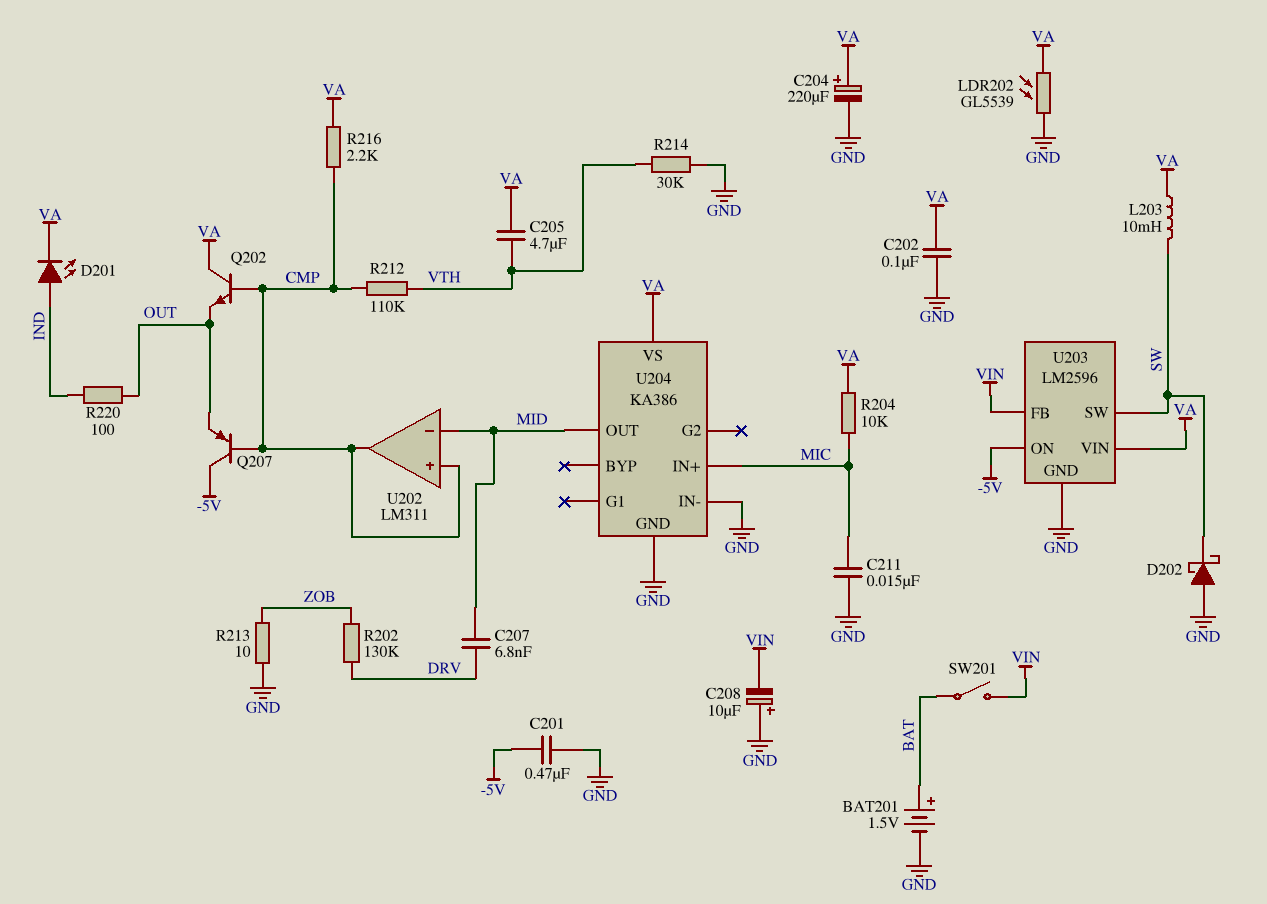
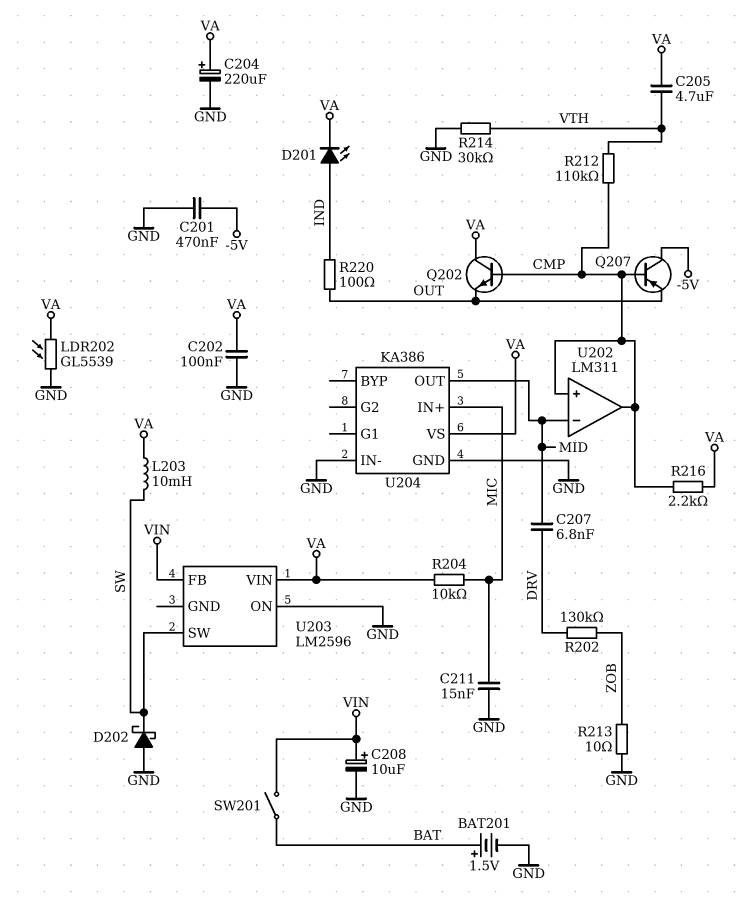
C208: 10uF (plus GND, minus VIN) -> 10uF (plus VIN, minus GND)
U203 pin GND: GND -> none
U203 pin ON: -5V -> GND

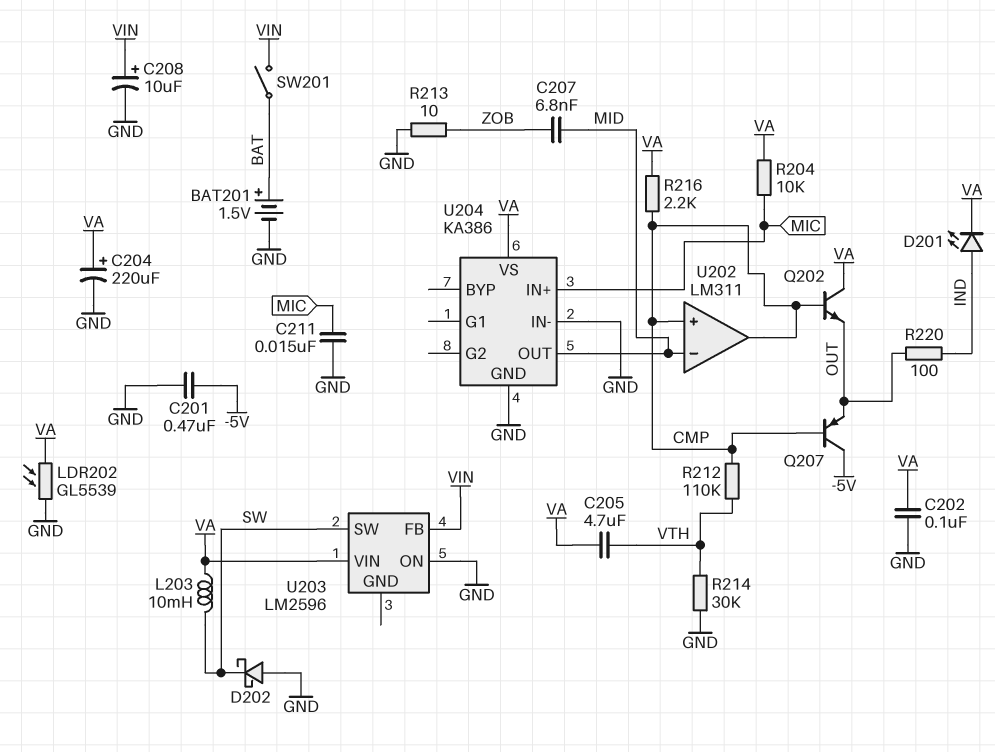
C207: 6.8nF (DRV, MID) -> 6.8nF (MID, ZOB)
R202: 130k (DRV, ZOB) -> none

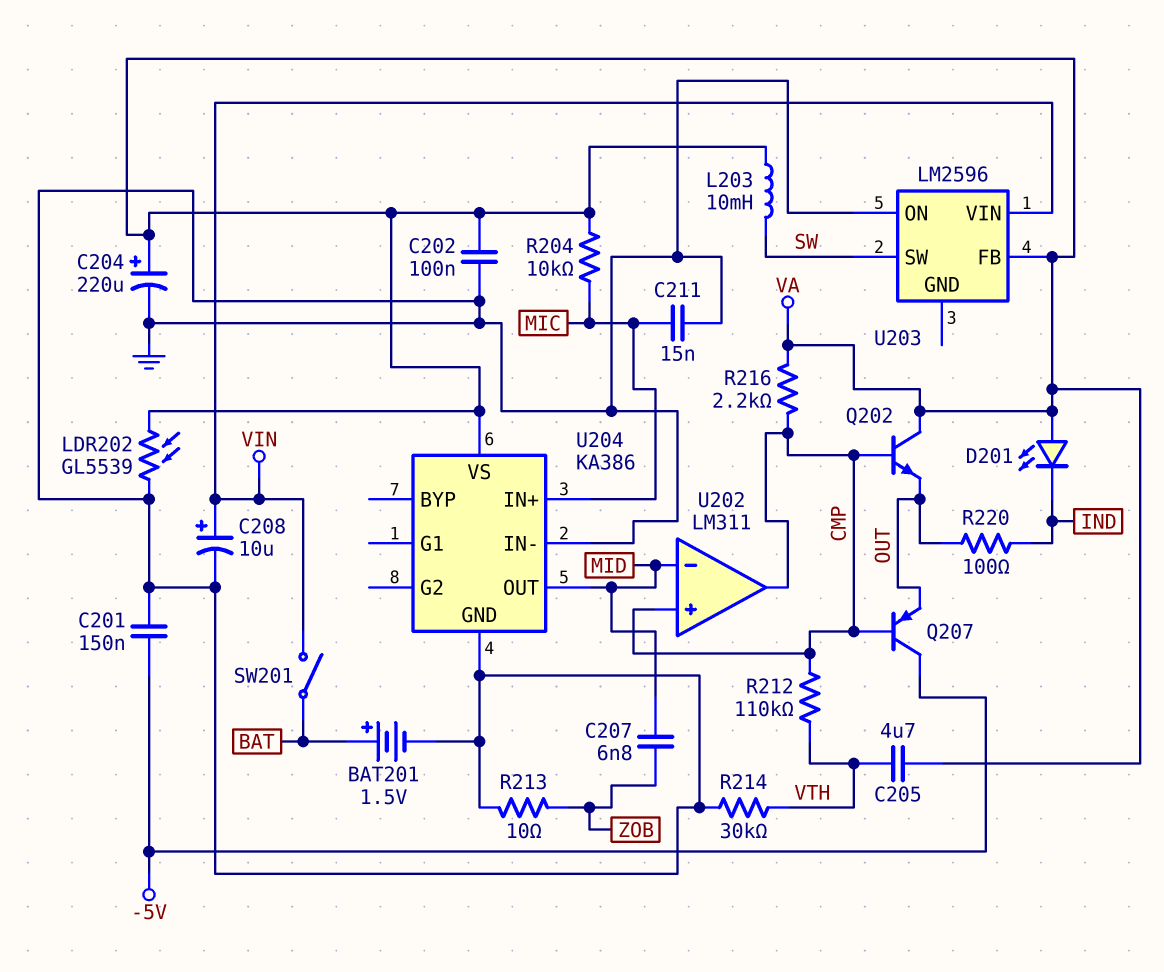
C201: 470nF (-5V, GND) -> 150nF (-5V, GND)
D201: LED (A IND, K VA) -> LED (A VA, K IND)
D202: schottky (A GND, K SW) -> none
U203 pin FB: VIN -> VA
U203 pin VIN: VA -> VIN

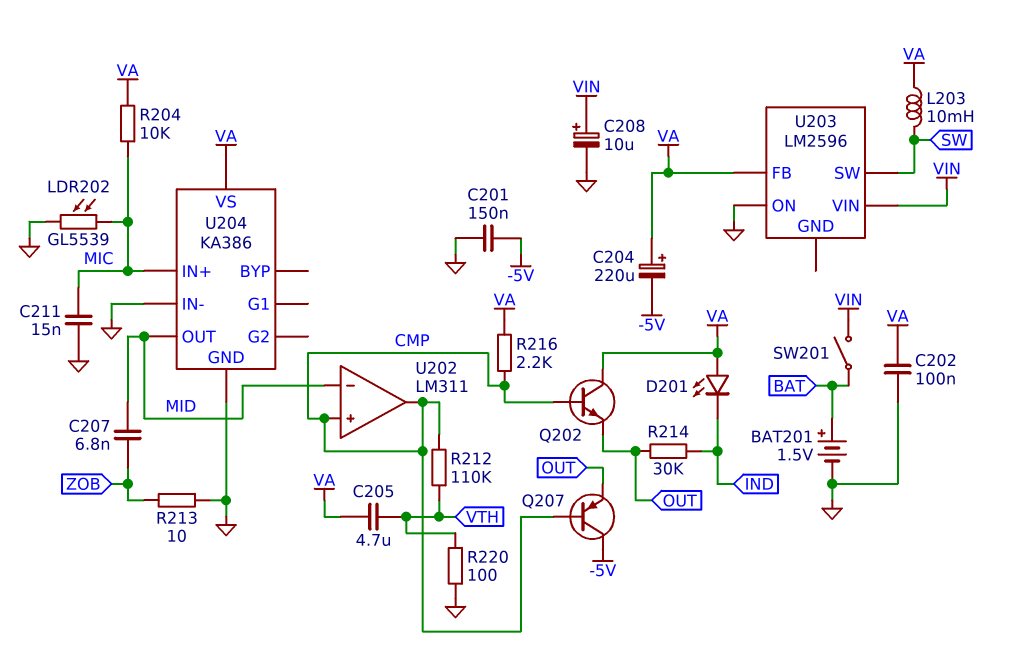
C204: 220uF (plus VA, minus GND) -> 220uF (plus VA, minus -5V)
LDR202: GL5539 (GND, VA) -> GL5539 (GND, MIC)
R214: 30k (GND, VTH) -> 30k (IND, OUT)
R220: 100 (IND, OUT) -> 100 (GND, VTH)

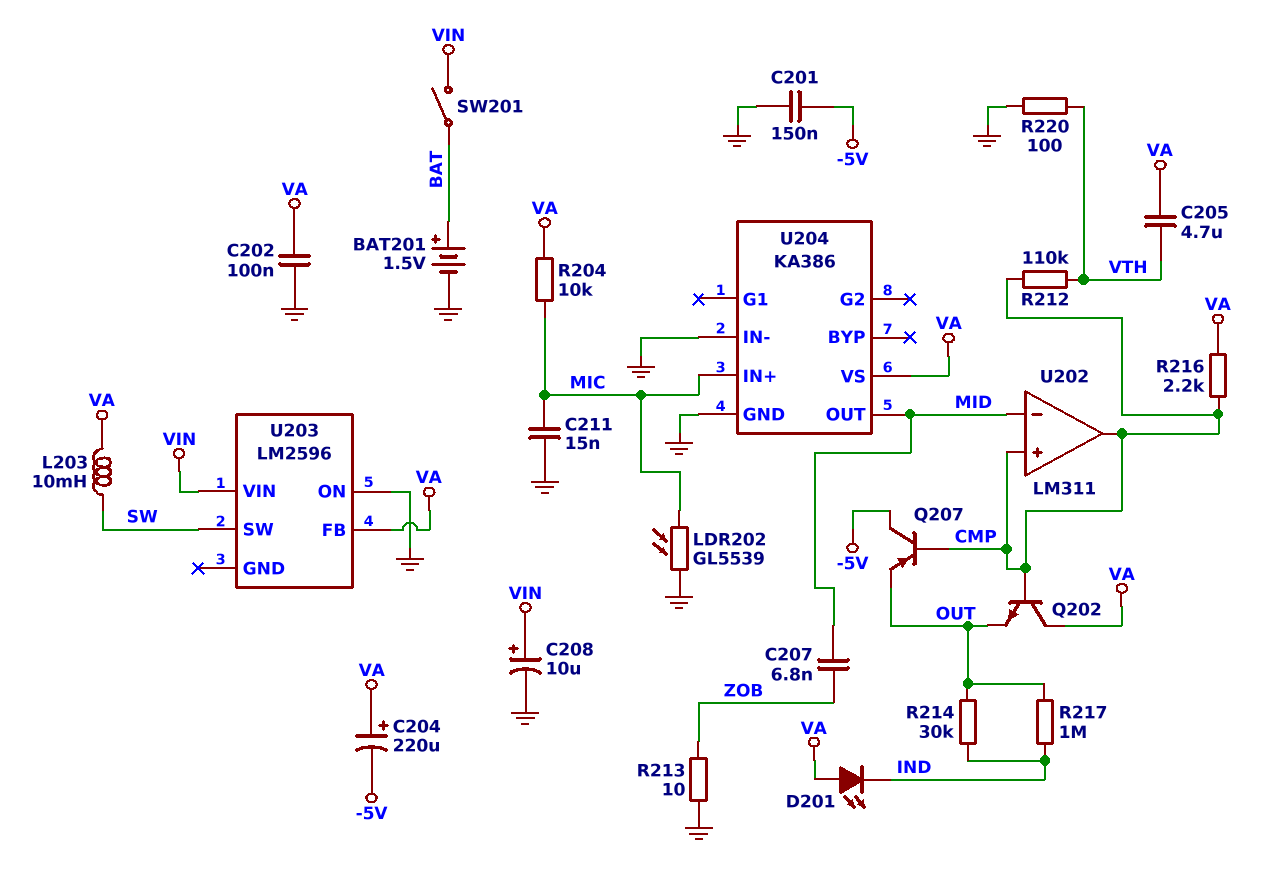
R217: none -> 1M (IND, OUT)

